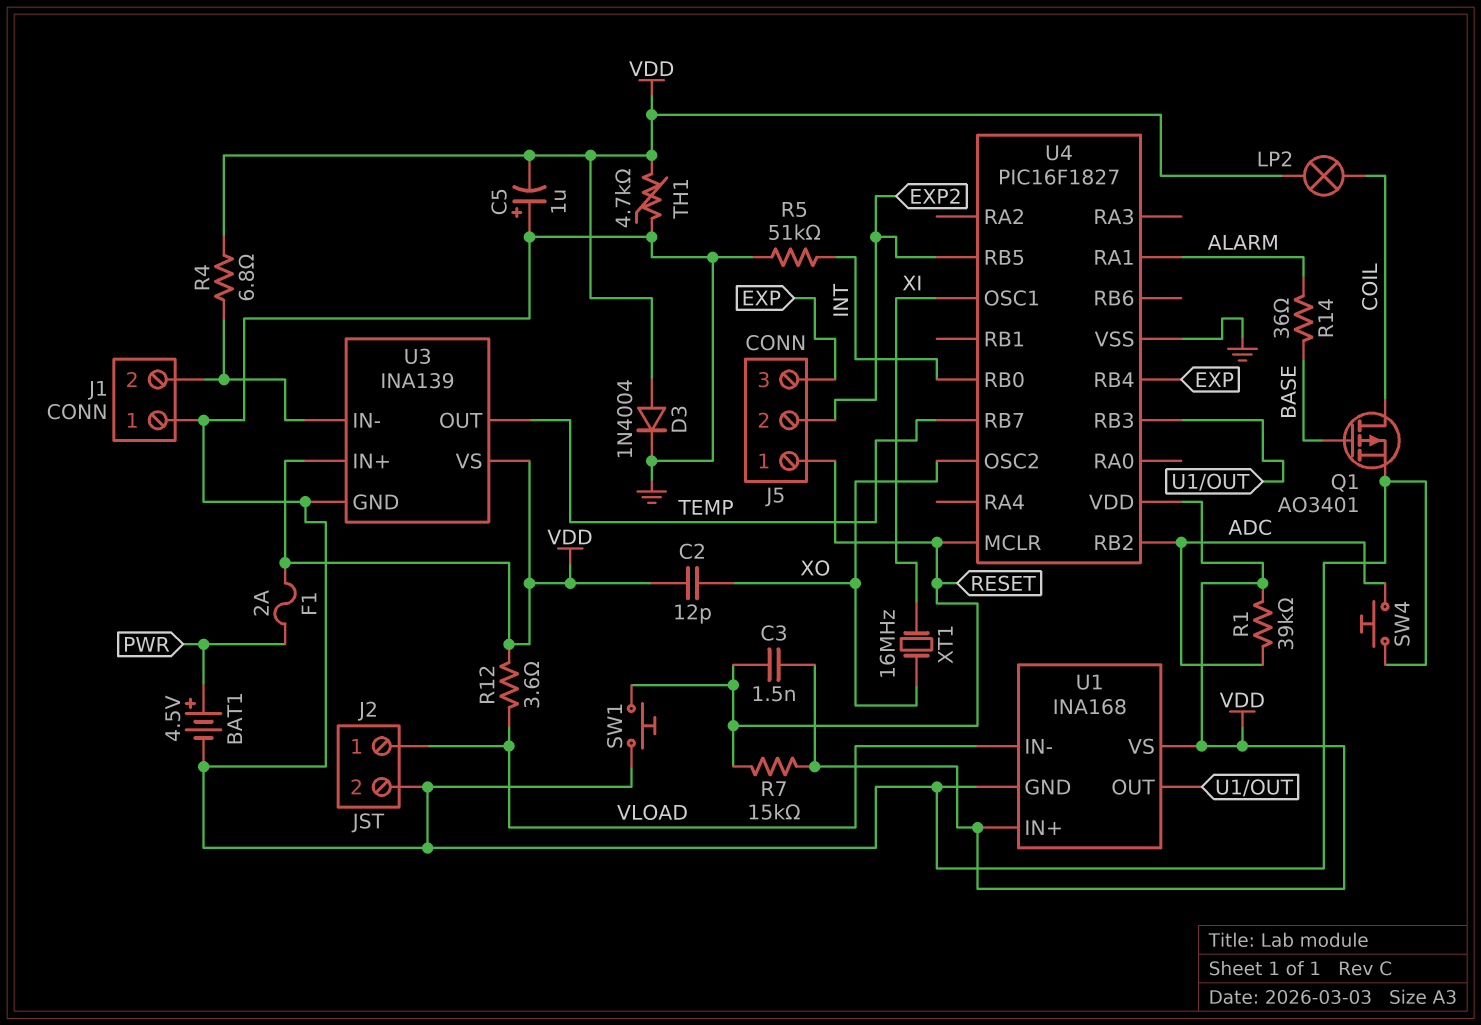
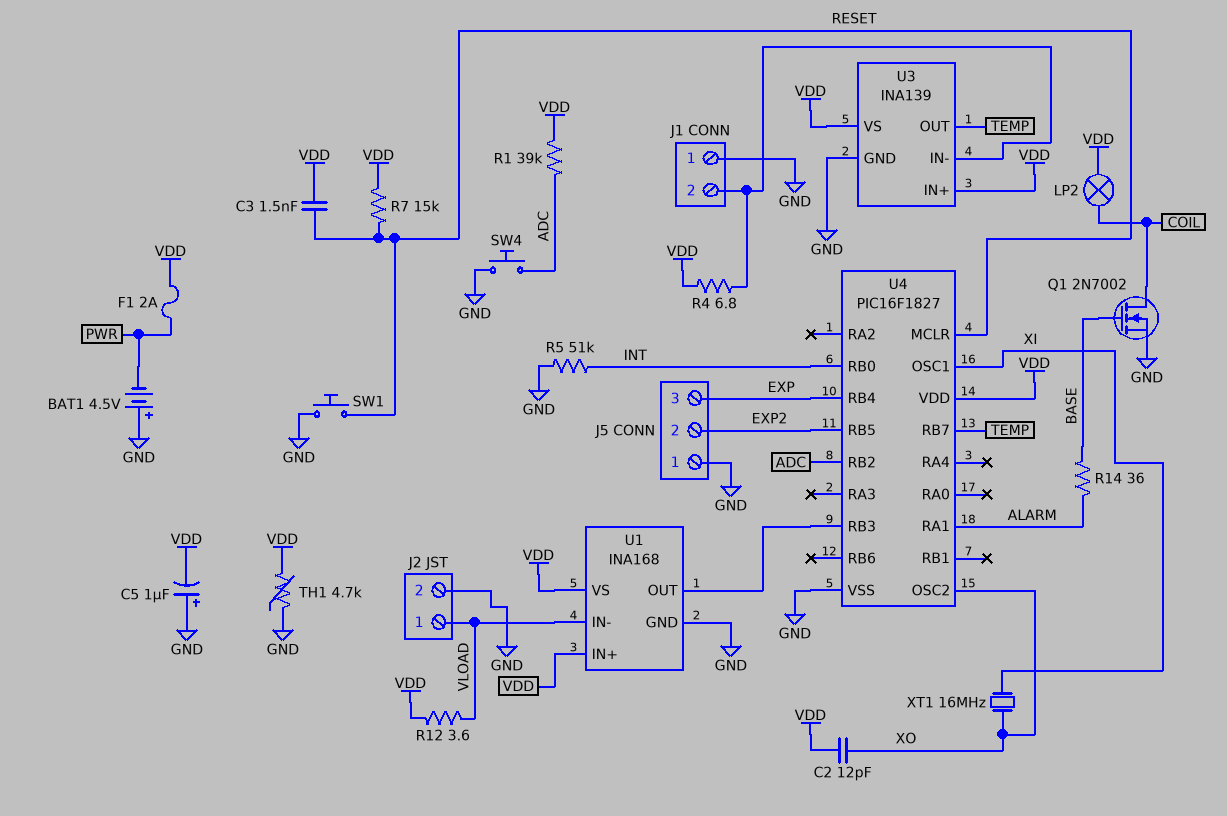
BAT1: 4.5V (plus PWR, minus GND) -> 4.5V (plus GND, minus PWR)
D3: diode 1N4004 (A VDD, K GND) -> none
J5 pin 1: RESET -> GND
Q1: PMOS AO3401 (G BASE, D COIL, S GND) -> NMOS 2N7002 (G BASE, D COIL, S GND)

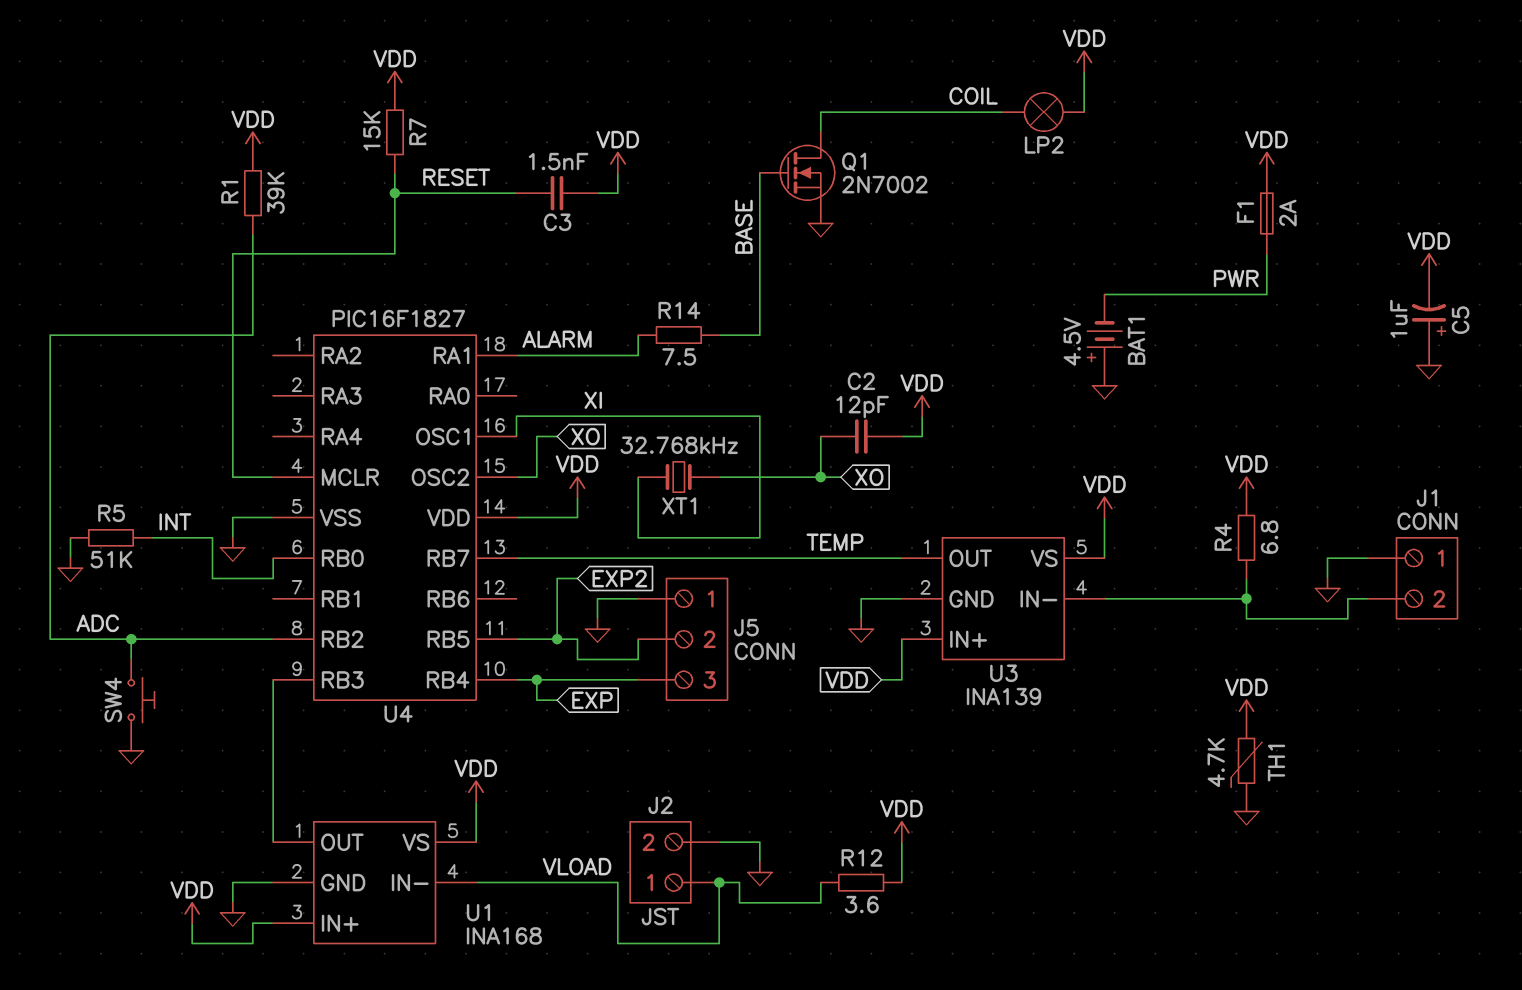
R14: 36 (ALARM, BASE) -> 7.5 (ALARM, BASE)
SW1: button (GND, RESET) -> none
XT1: 16MHz (XI, XO) -> 32.768kHz (XI, XO)

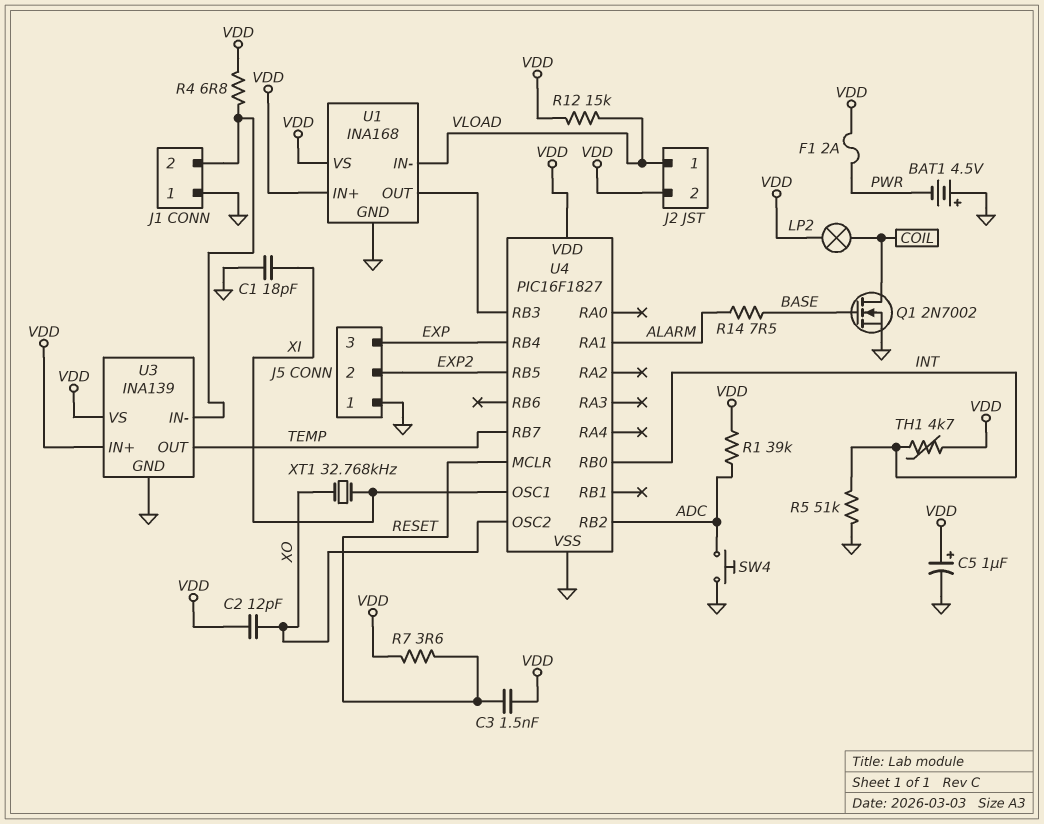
C1: none -> 18pF (GND, XI)
C5: 1uF (plus GND, minus VDD) -> 1uF (plus VDD, minus GND)
J2 pin 2: GND -> VDD
R7: 15k (RESET, VDD) -> 3.6 (RESET, VDD)
R12: 3.6 (VDD, VLOAD) -> 15k (VDD, VLOAD)
TH1: 4.7k (GND, VDD) -> 4.7k (INT, VDD)

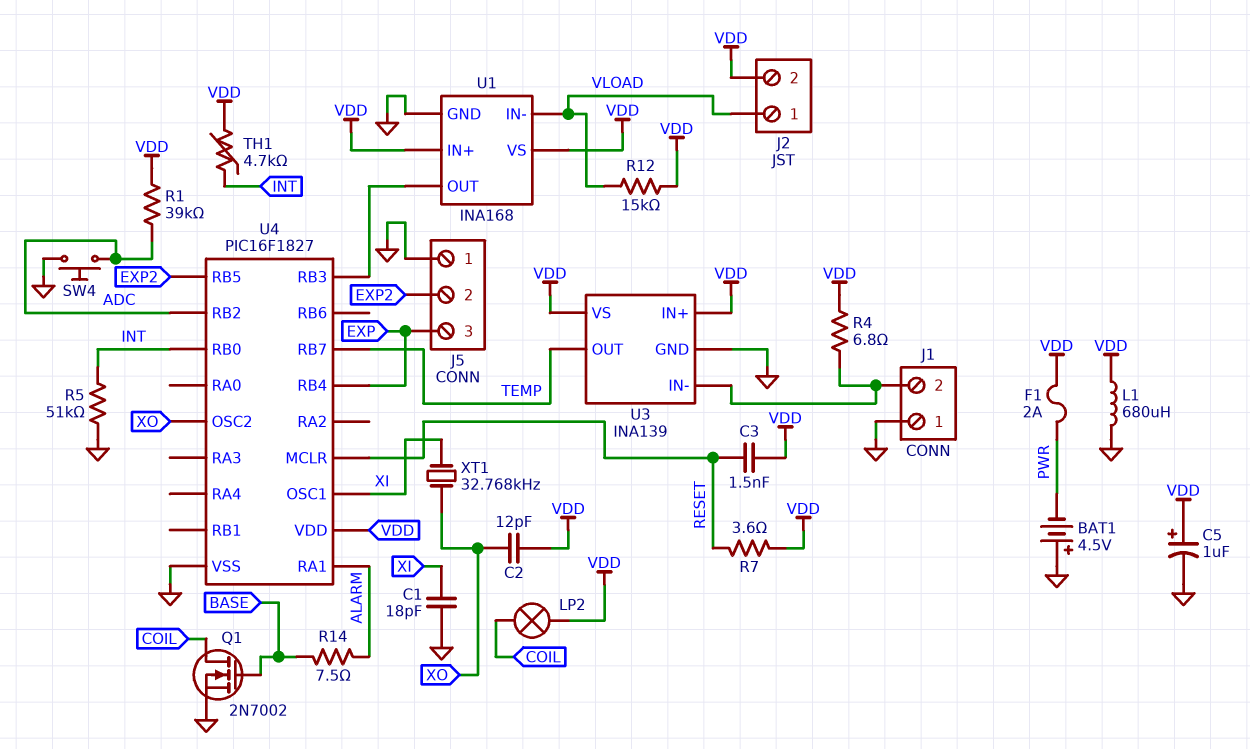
L1: none -> 680uH (GND, VDD)

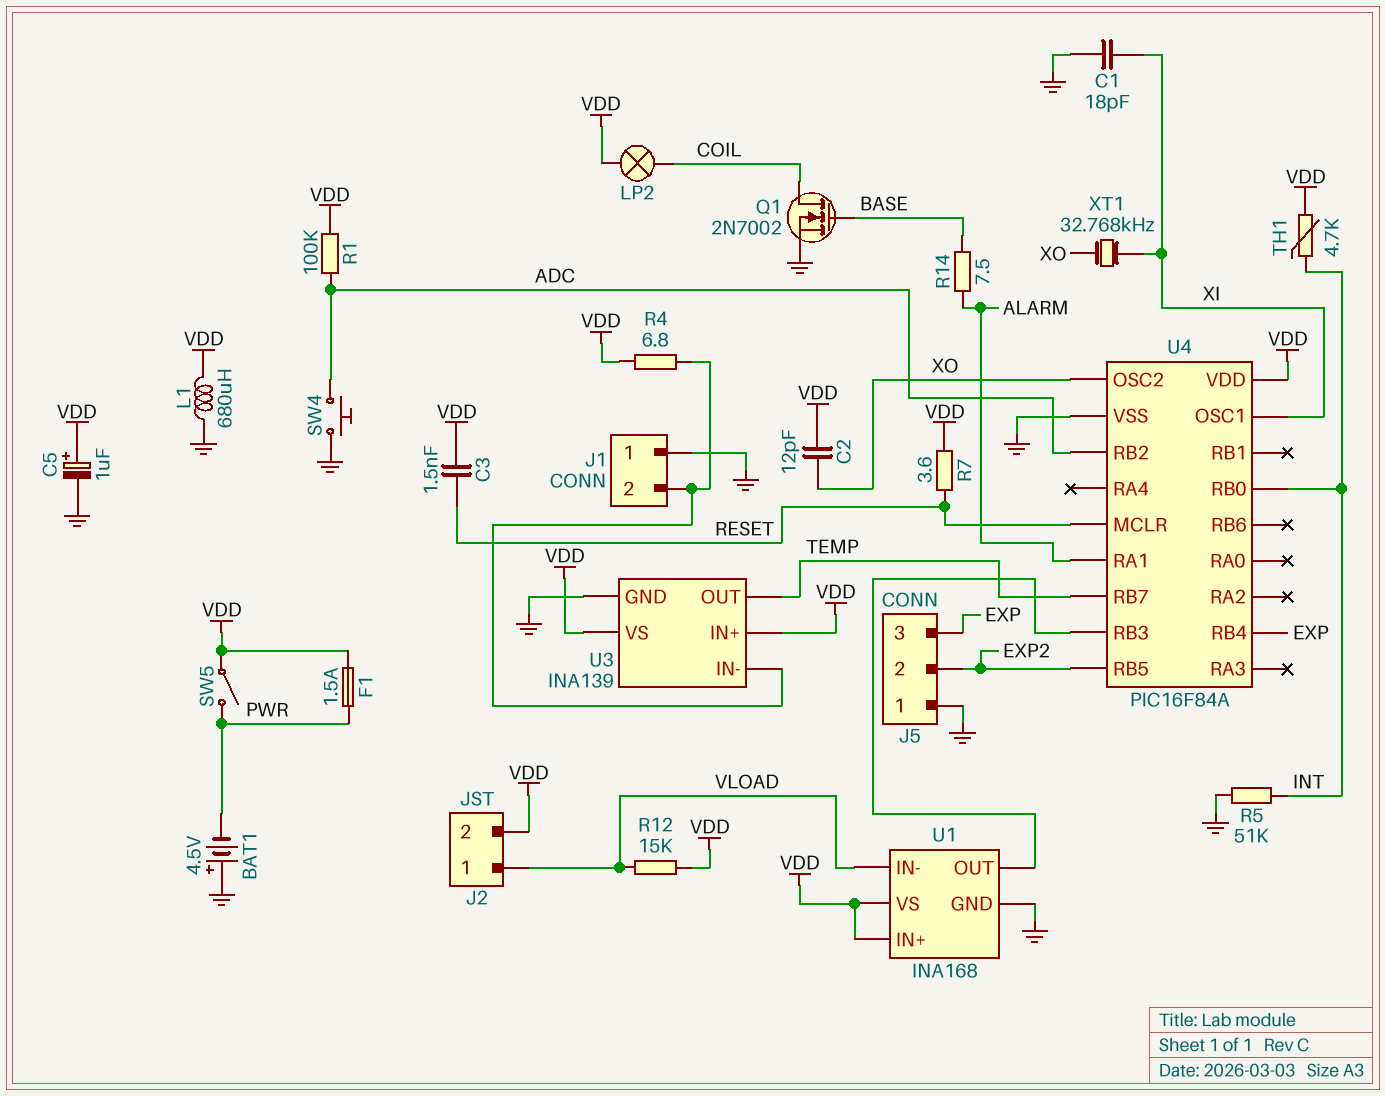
F1: 2A (PWR, VDD) -> 1.5A (PWR, VDD)
R1: 39k (ADC, VDD) -> 100k (ADC, VDD)
SW5: none -> switch (PWR, VDD)
U4: PIC16F1827 -> PIC16F84A

